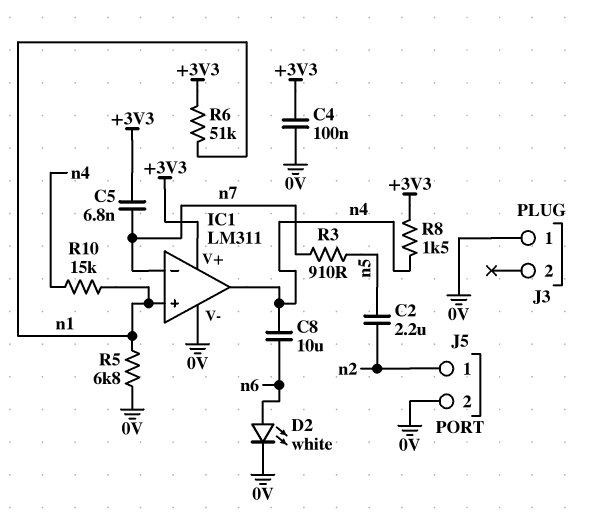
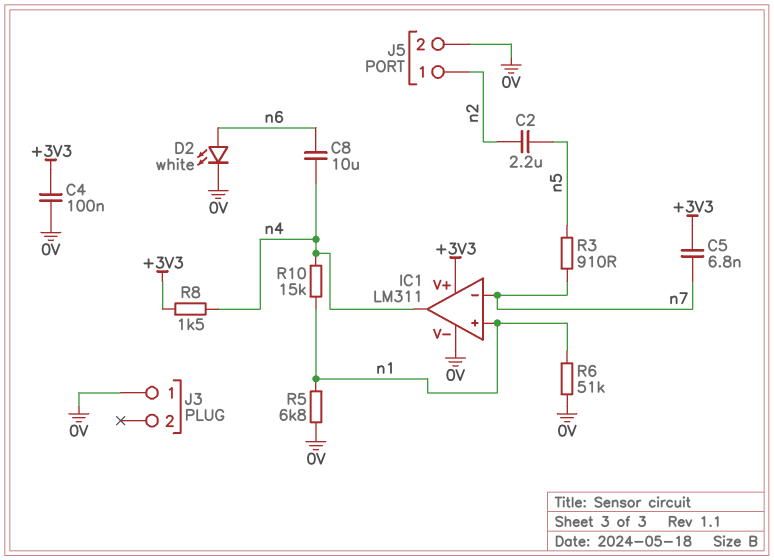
R6: 51k (+3V3, n1) -> 51k (0V, n1)

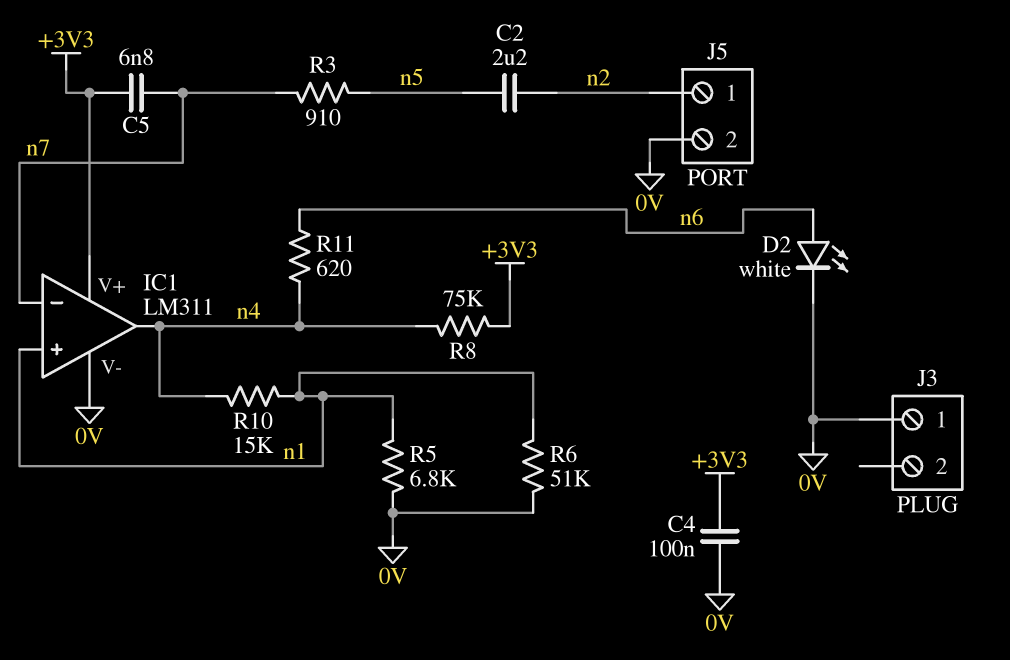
C8: 10uF (n4, n6) -> none
R8: 1.5k (+3V3, n4) -> 75k (+3V3, n4)
R11: none -> 620 (n4, n6)

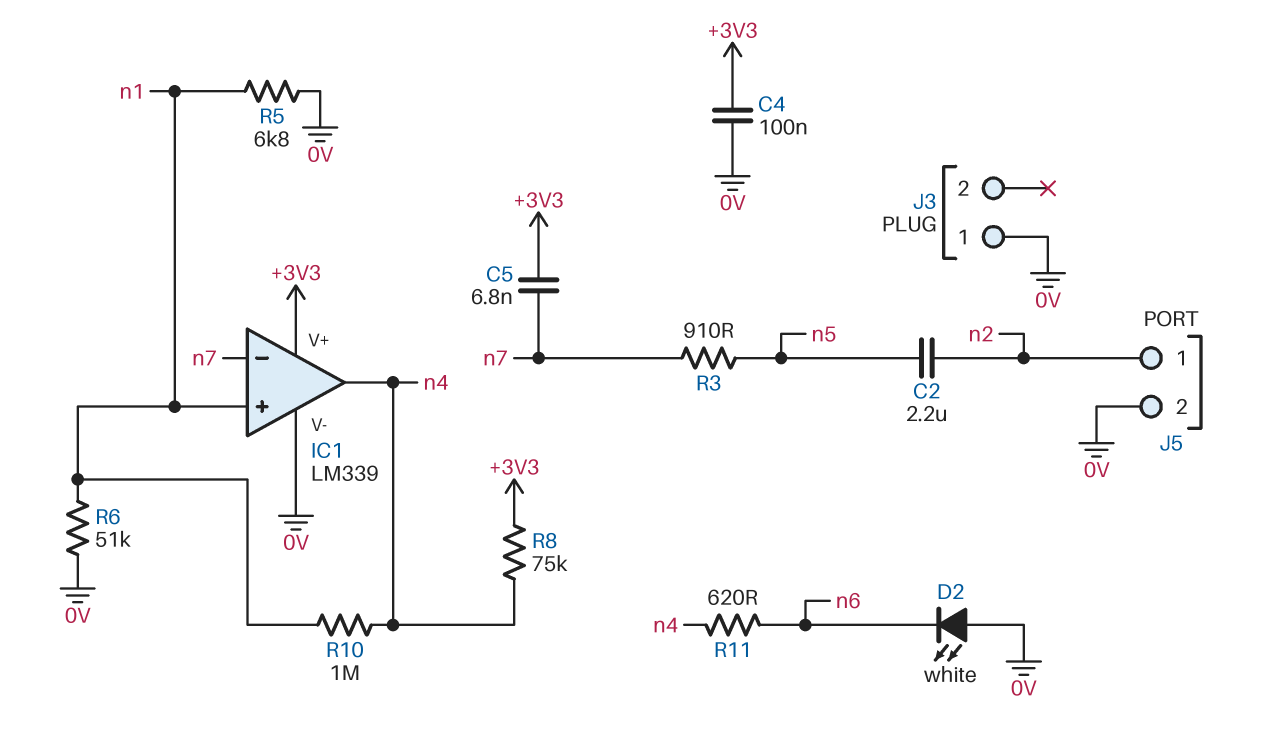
D2: LED white (A n6, K 0V) -> LED white (A 0V, K n6)
IC1: LM311 -> LM339
R10: 15k (n1, n4) -> 1M (n1, n4)

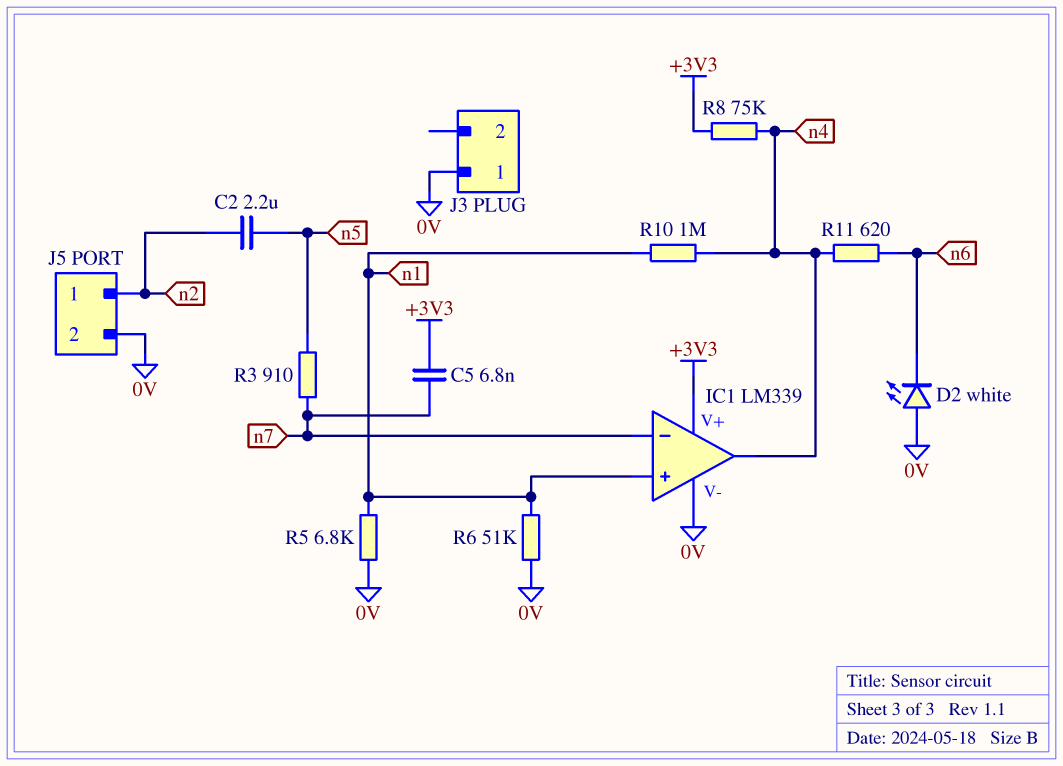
C4: 100nF (+3V3, 0V) -> none

